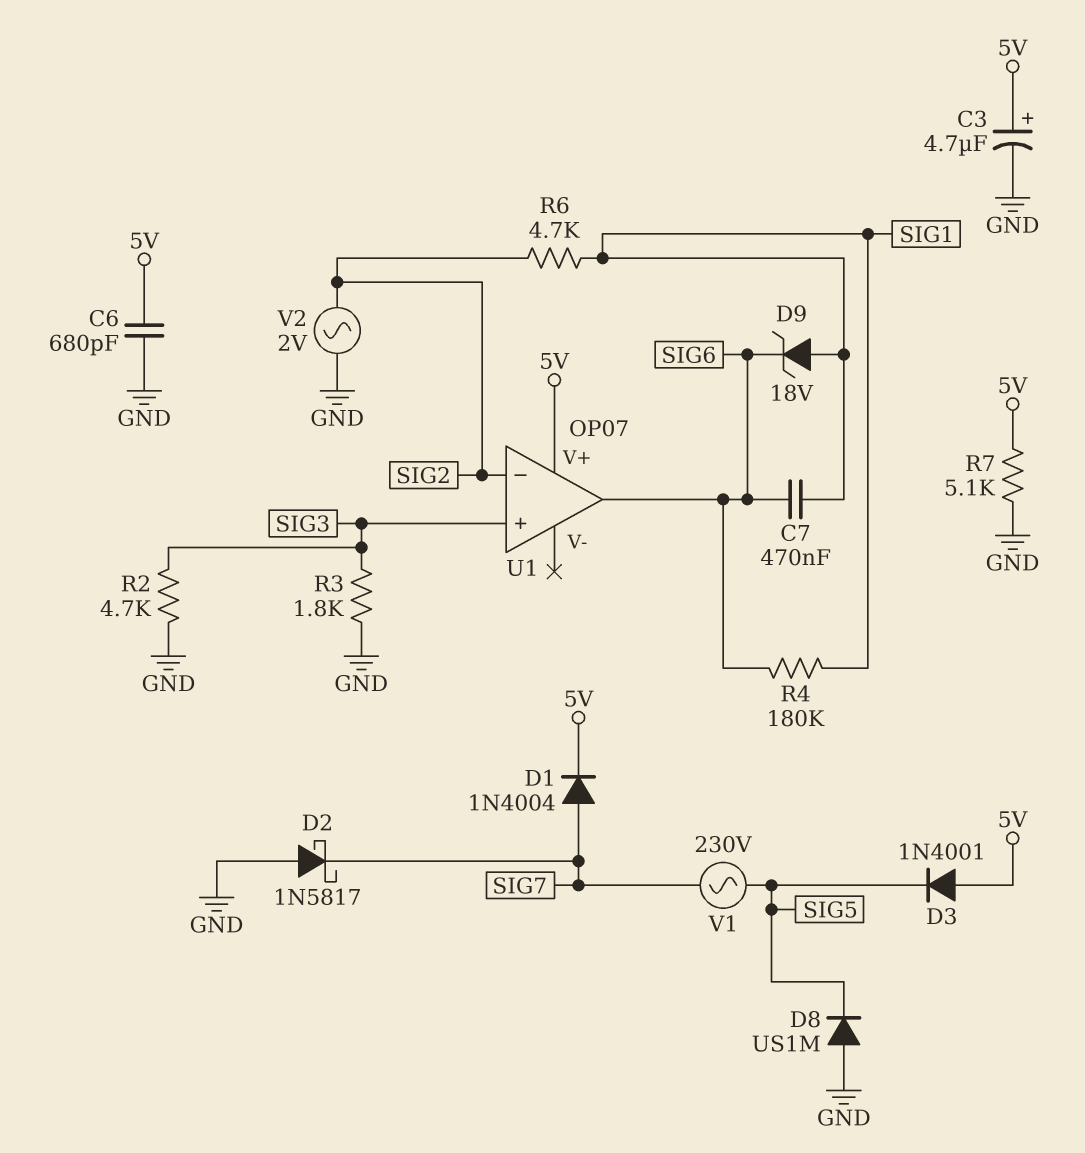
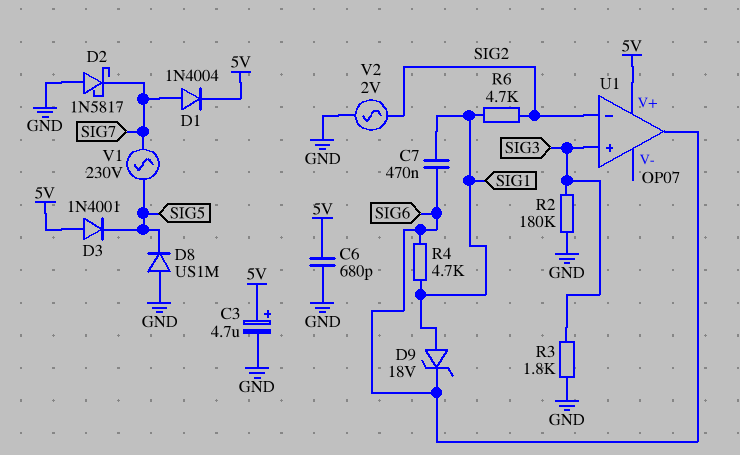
R2: 4.7k (GND, SIG3) -> 180k (GND, SIG3)
R4: 180k (SIG1, SIG6) -> 4.7k (SIG1, SIG6)
R7: 5.1k (5V, GND) -> none

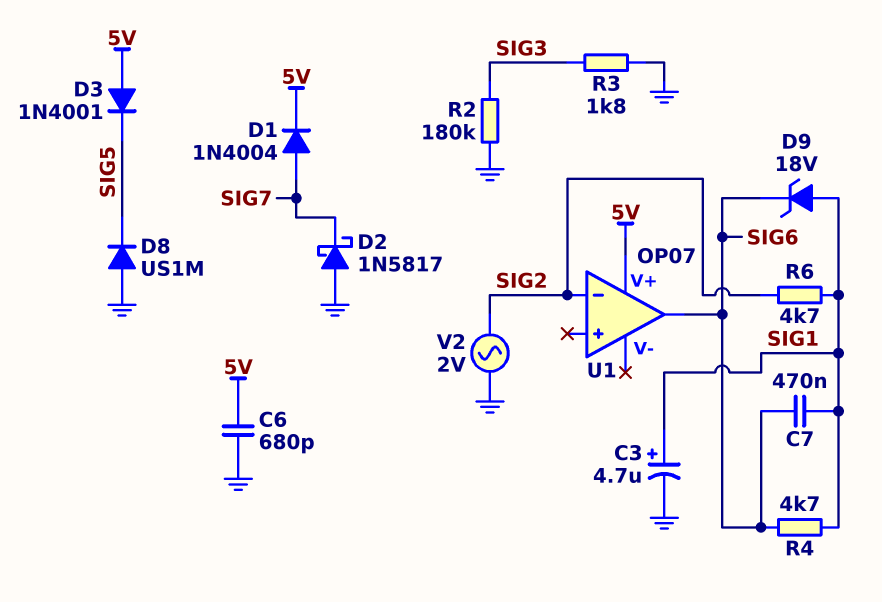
C3: 4.7uF (plus 5V, minus GND) -> 4.7uF (plus SIG1, minus GND)
U1 pin in+: SIG3 -> none
V1: AC 230V (SIG5, SIG7) -> none

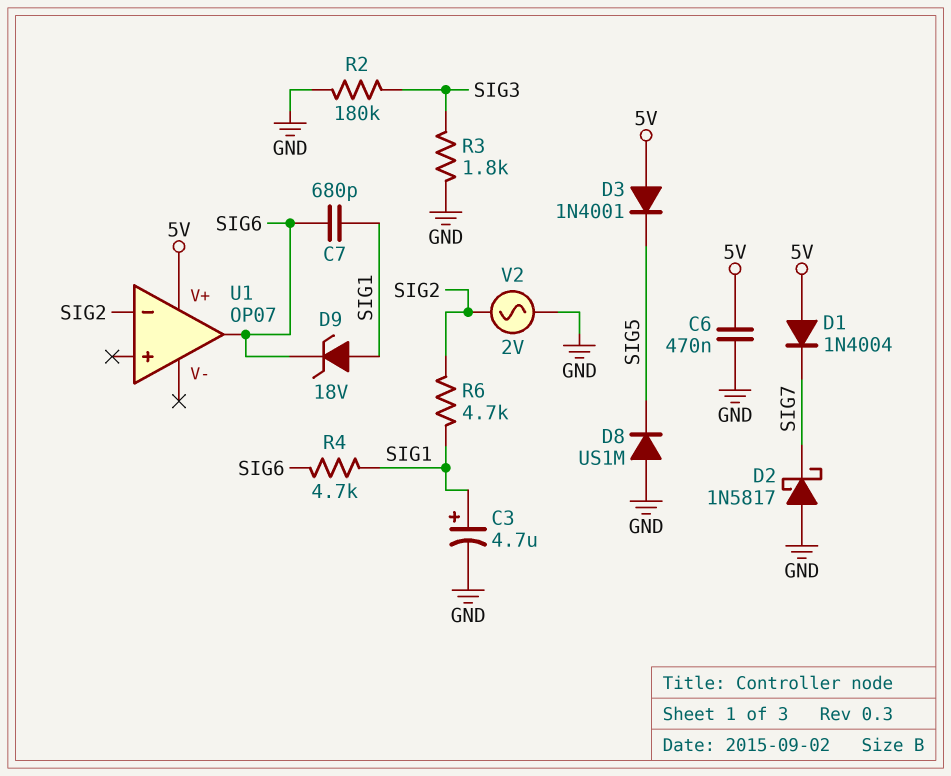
C6: 680pF (5V, GND) -> 470nF (5V, GND)
C7: 470nF (SIG1, SIG6) -> 680pF (SIG1, SIG6)
D1: diode 1N4004 (A SIG7, K 5V) -> diode 1N4004 (A 5V, K SIG7)

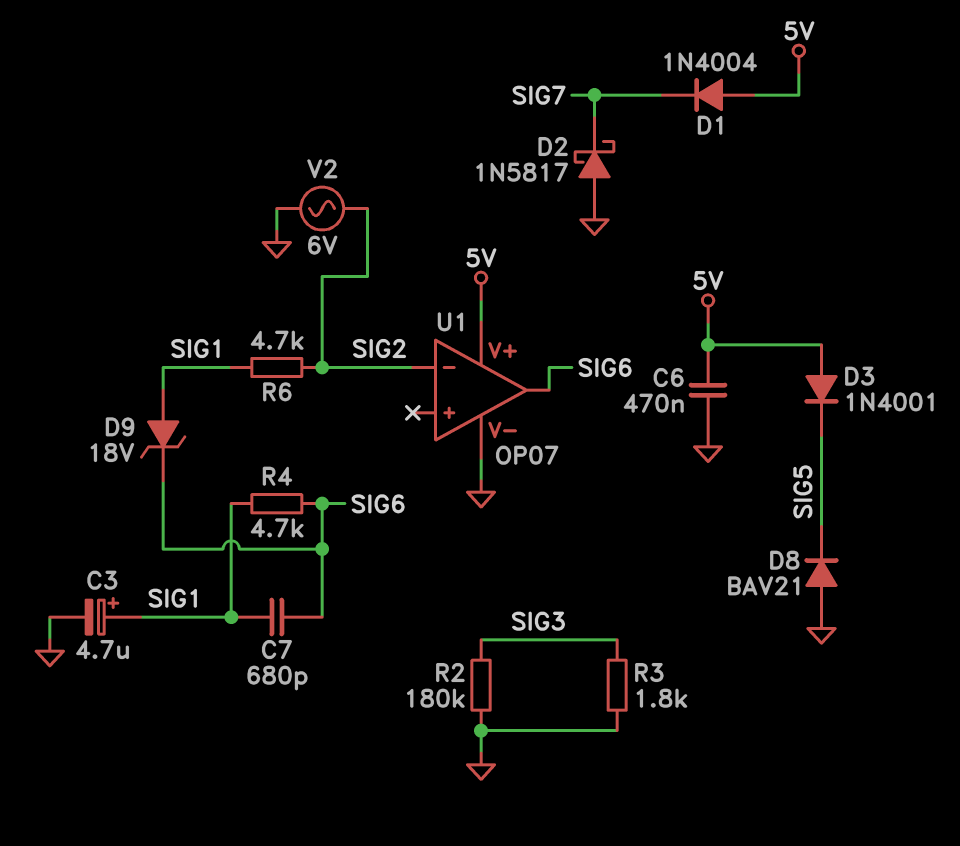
D8: diode US1M (A GND, K SIG5) -> diode BAV21 (A GND, K SIG5)
U1 pin V-: none -> GND
V2: AC 2V (GND, SIG2) -> AC 6V (GND, SIG2)

